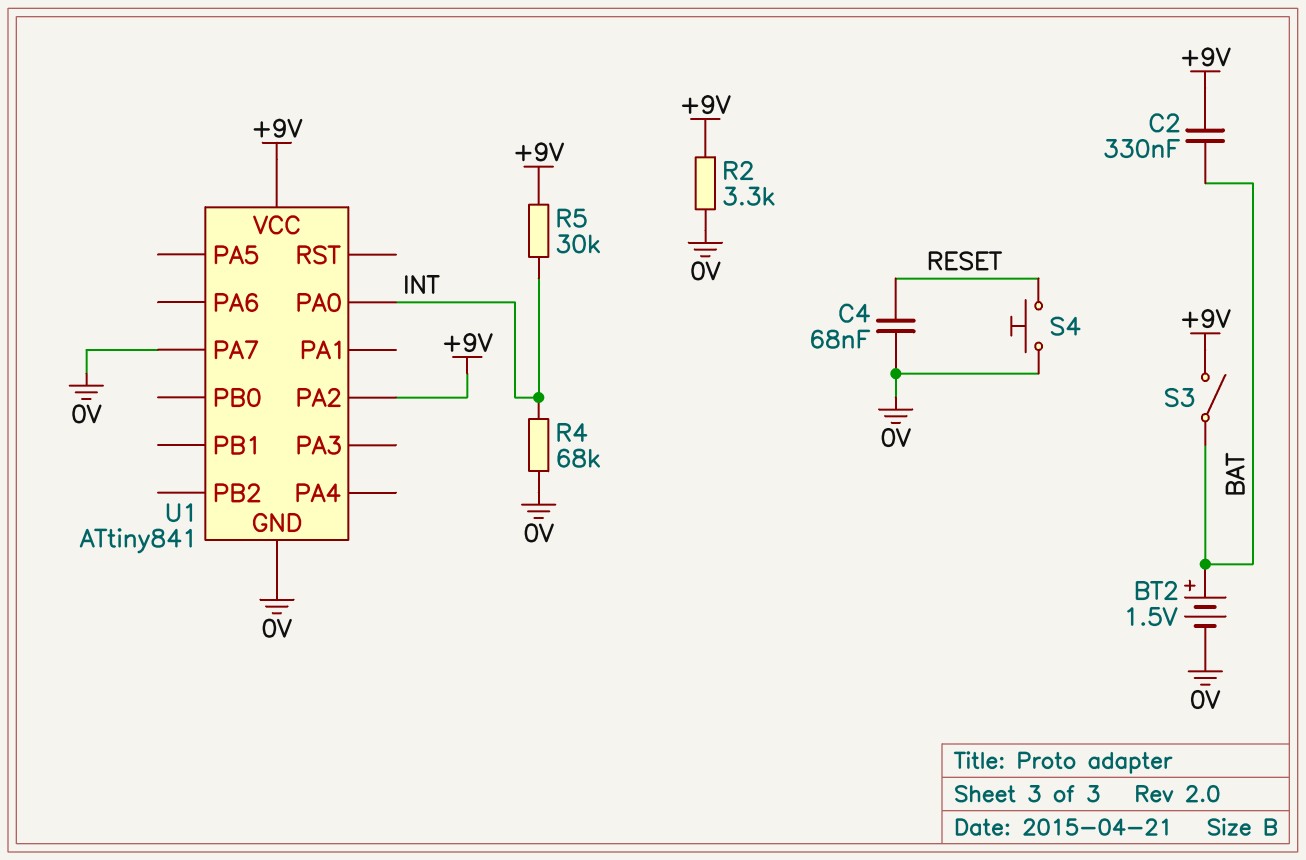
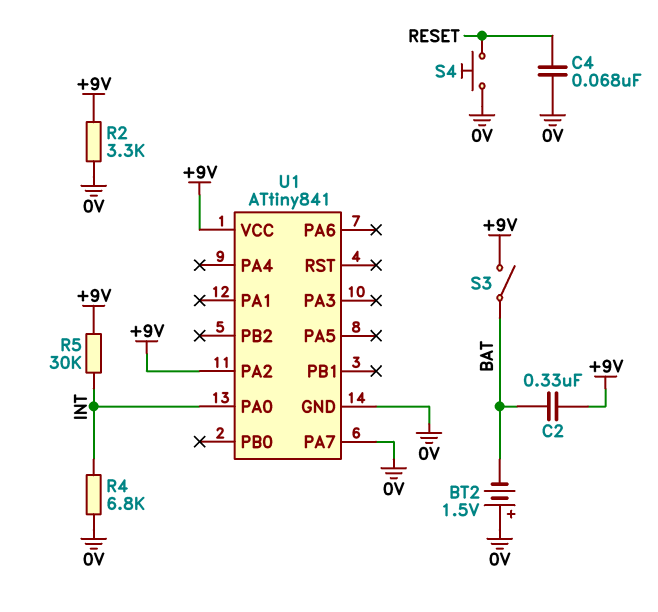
BT2: 1.5V (plus BAT, minus 0V) -> 1.5V (plus 0V, minus BAT)
R4: 68k (0V, INT) -> 6.8k (0V, INT)

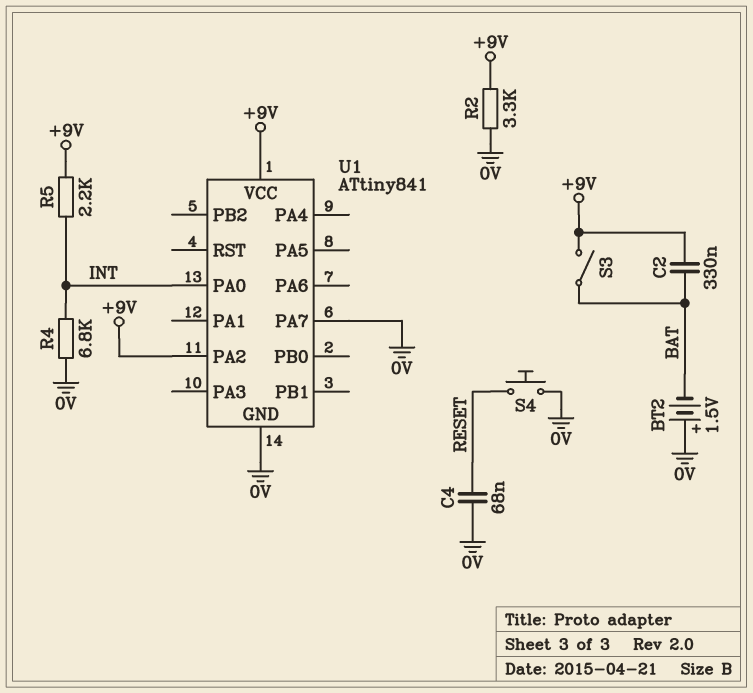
R5: 30k (+9V, INT) -> 2.2k (+9V, INT)

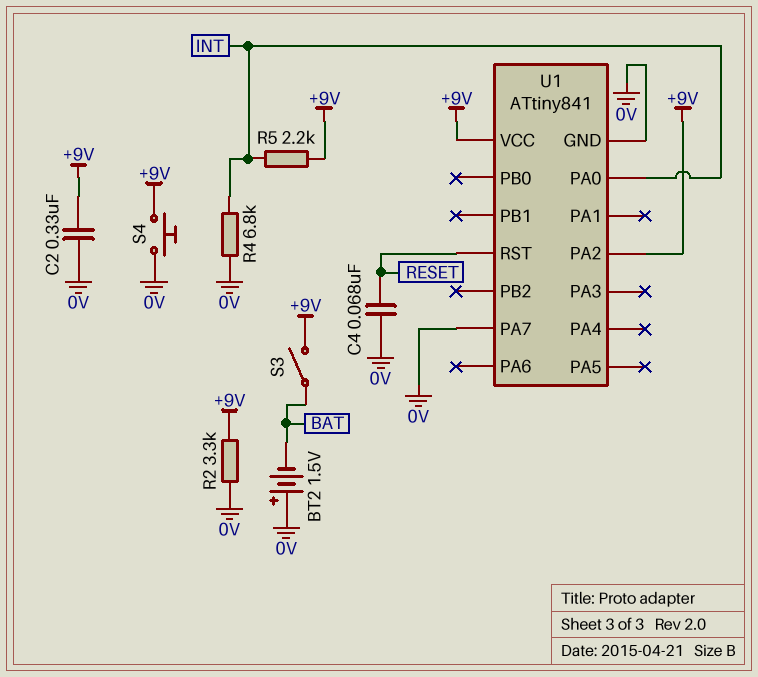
C2: 330nF (+9V, BAT) -> 330nF (+9V, 0V)
S4: button (0V, RESET) -> button (+9V, 0V)
U1 pin RST: none -> RESET

